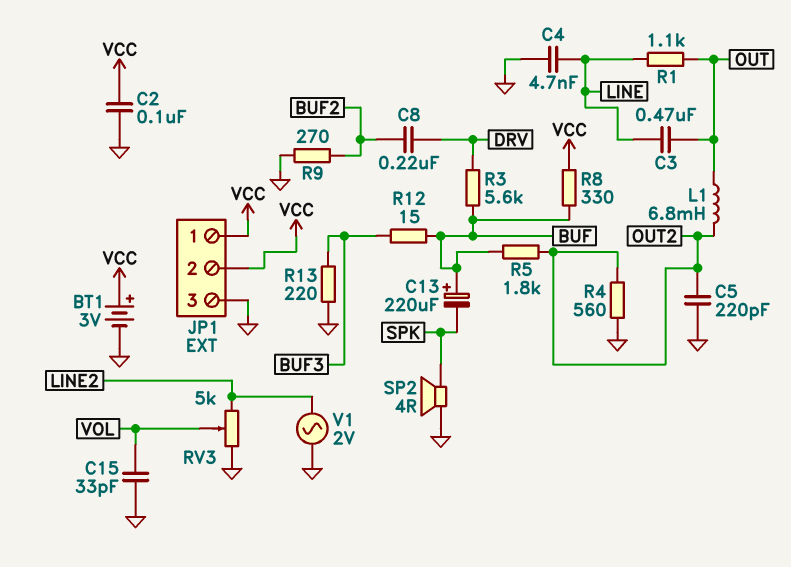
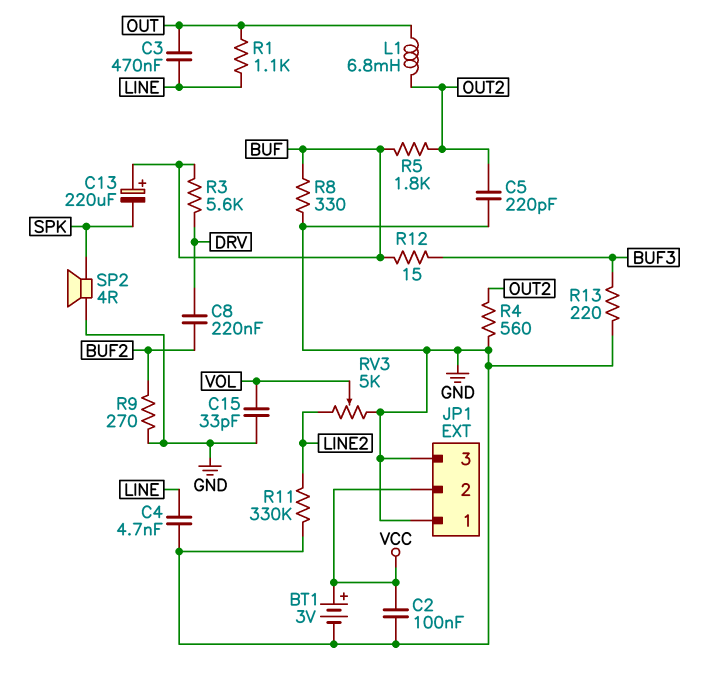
JP1 pin 1: VCC -> GND
R8: 330 (BUF, VCC) -> 330 (BUF, GND)
R11: none -> 330k (GND, LINE2)
V1: AC 2V (GND, LINE2) -> none

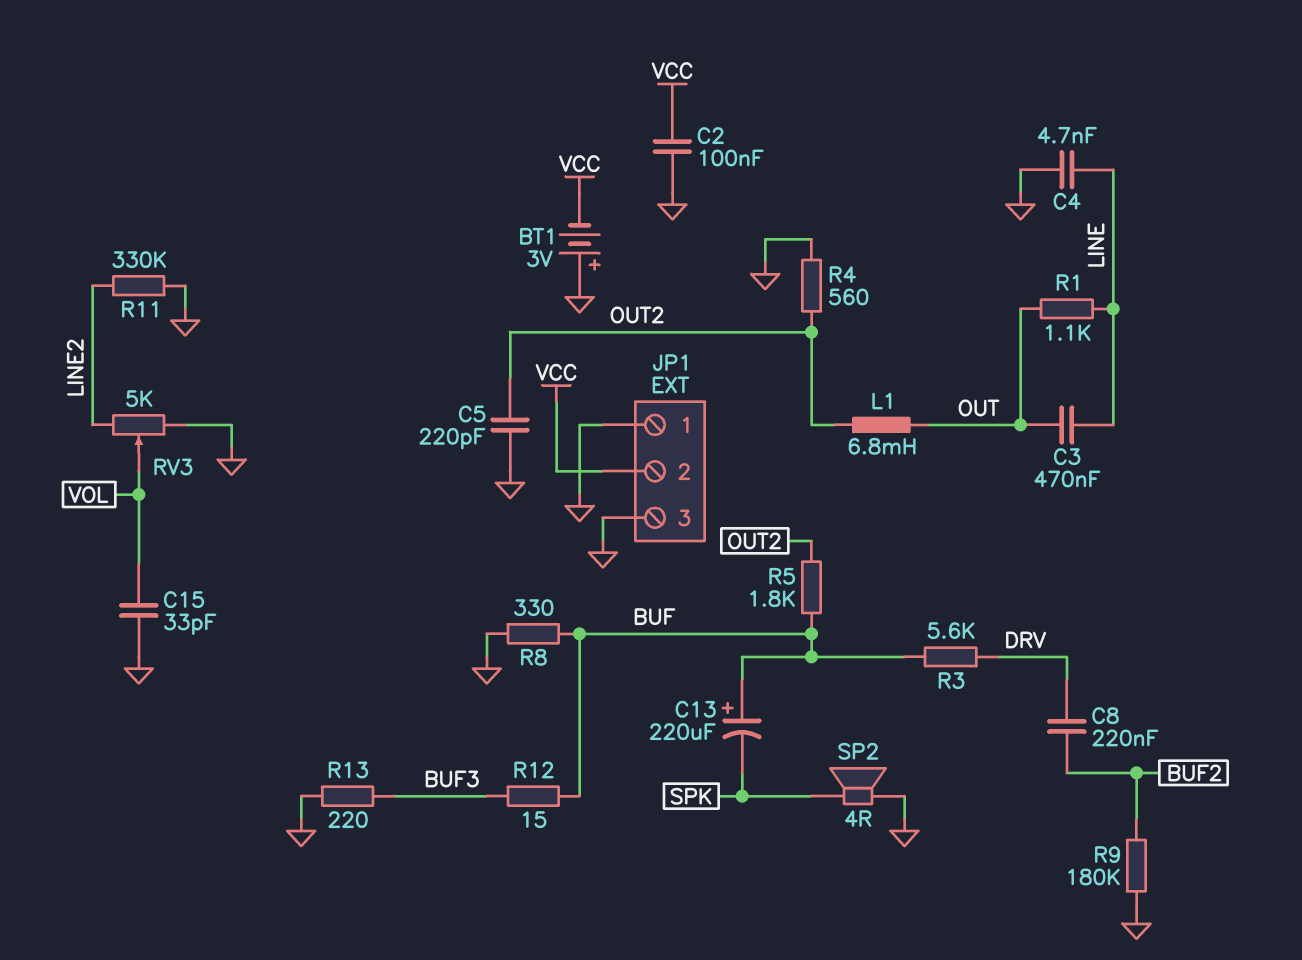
BT1: 3V (plus VCC, minus GND) -> 3V (plus GND, minus VCC)
R9: 270 (BUF2, GND) -> 180k (BUF2, GND)

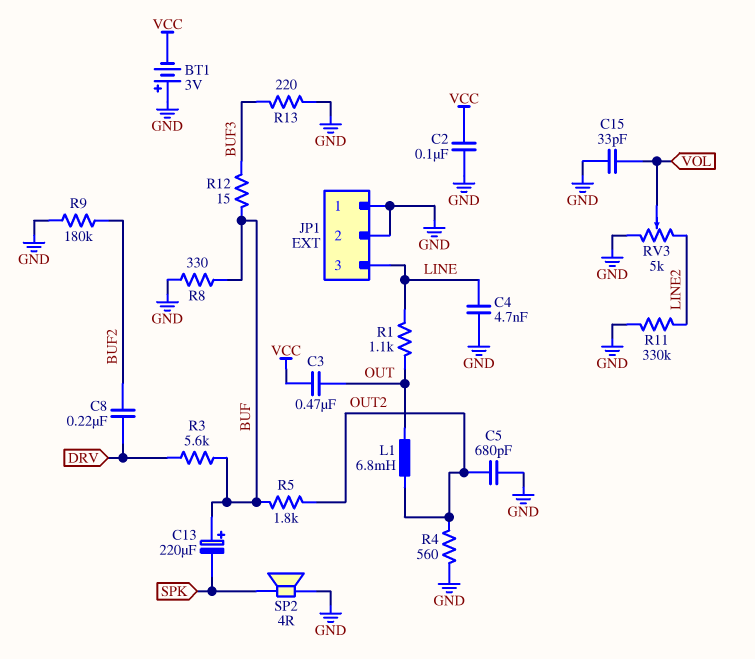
C3: 470nF (LINE, OUT) -> 470nF (OUT, VCC)
C5: 220pF (GND, OUT2) -> 680pF (GND, OUT2)
JP1 pin 2: VCC -> GND
JP1 pin 3: GND -> LINE

